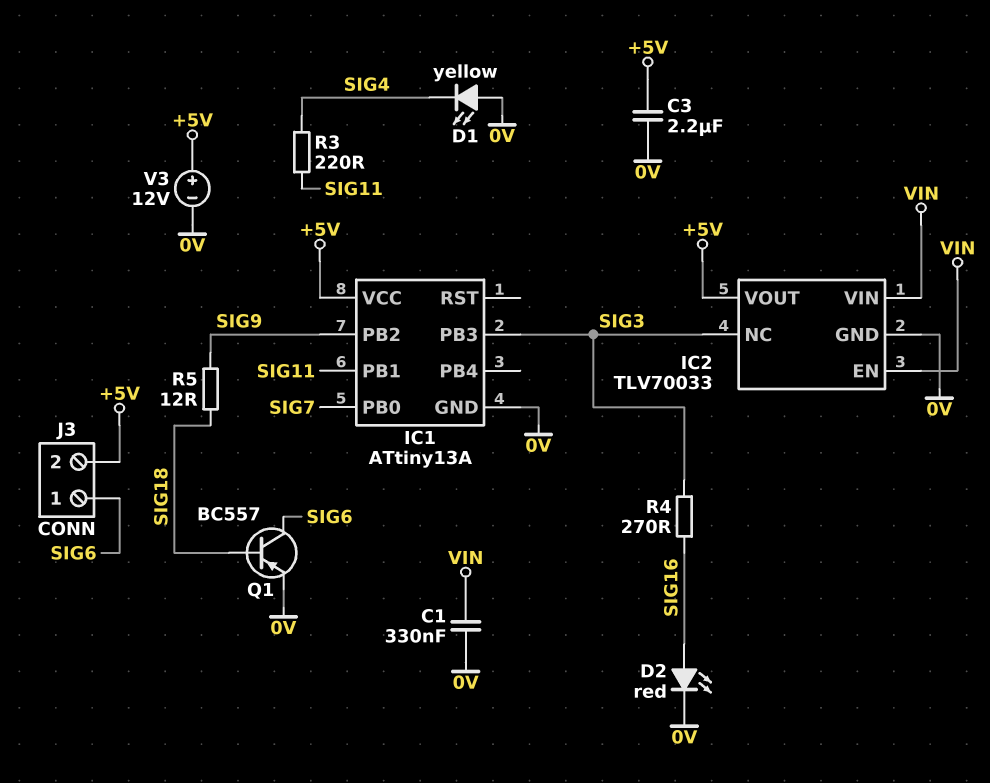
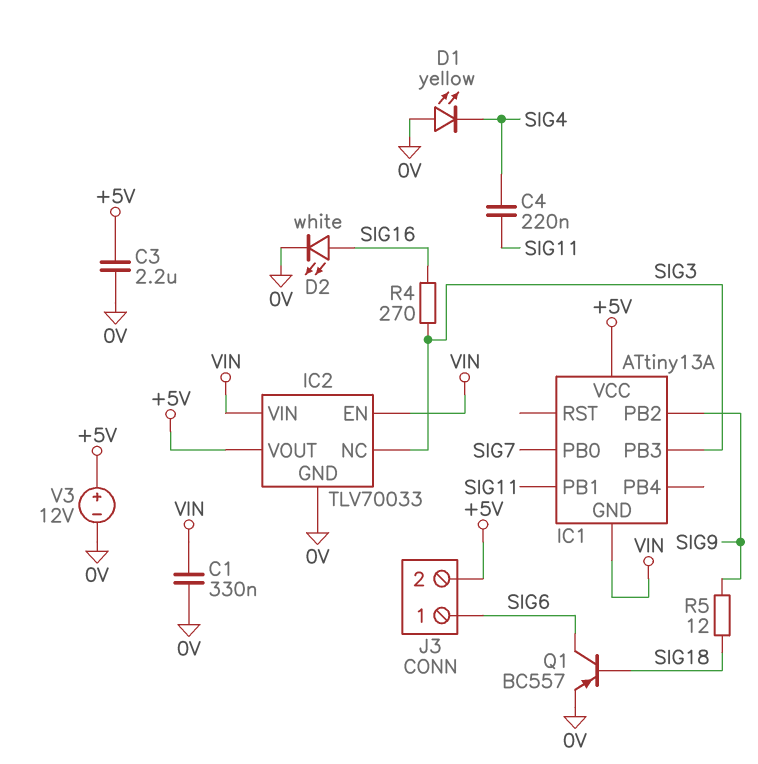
C4: none -> 220nF (SIG4, SIG11)
D2: LED red (A SIG16, K 0V) -> LED white (A SIG16, K 0V)
IC1 pin GND: 0V -> VIN
R3: 220 (SIG4, SIG11) -> none

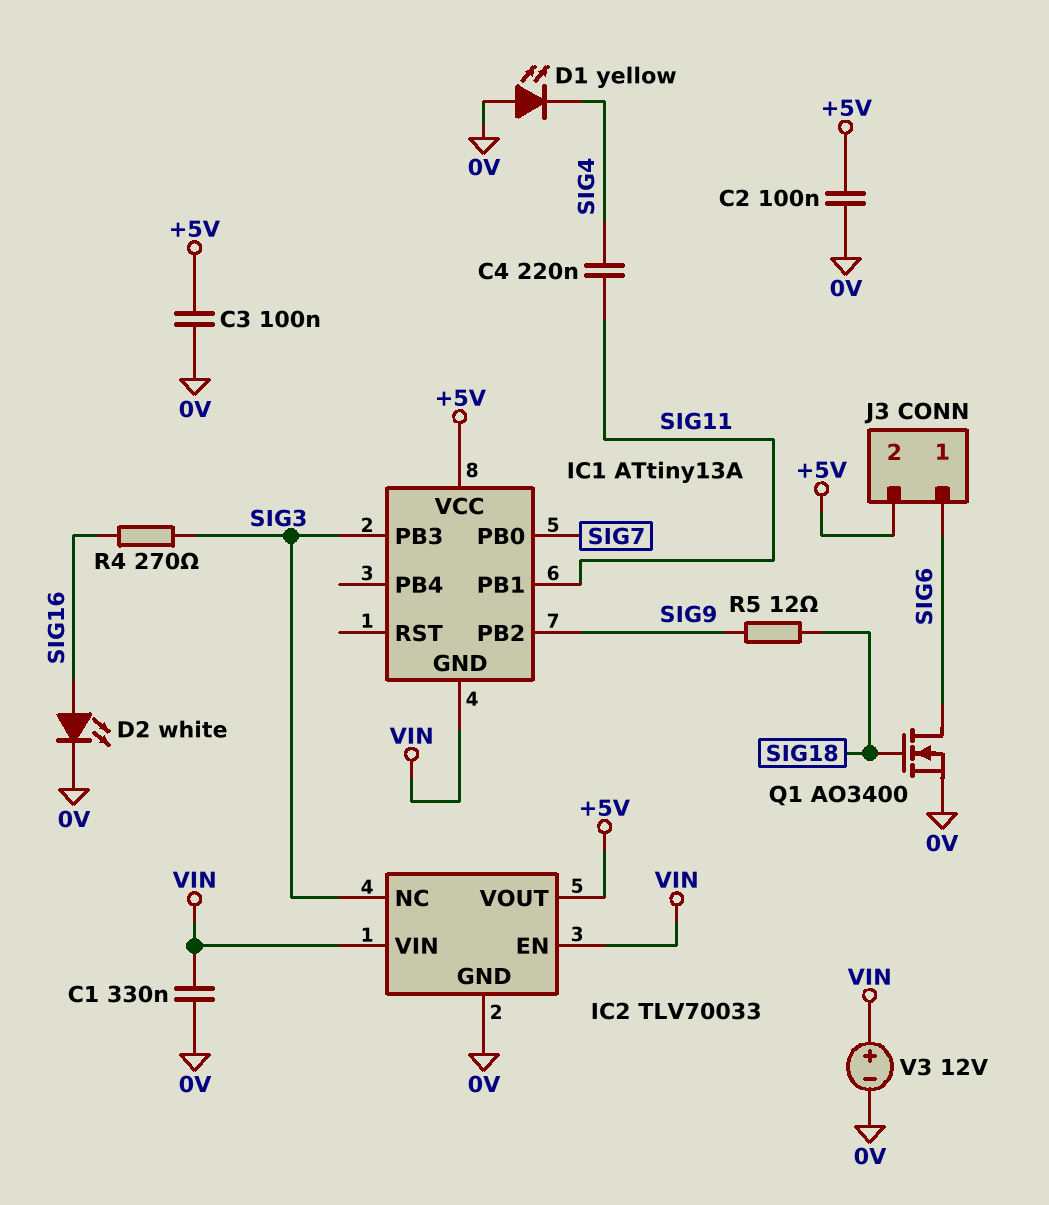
C2: none -> 100nF (+5V, 0V)
C3: 2.2uF (+5V, 0V) -> 100nF (+5V, 0V)
Q1: PNP BC557 (B SIG18, C SIG6, E 0V) -> NMOS AO3400 (G SIG18, D SIG6, S 0V)
V3: 12V (plus +5V, minus 0V) -> 12V (plus VIN, minus 0V)

